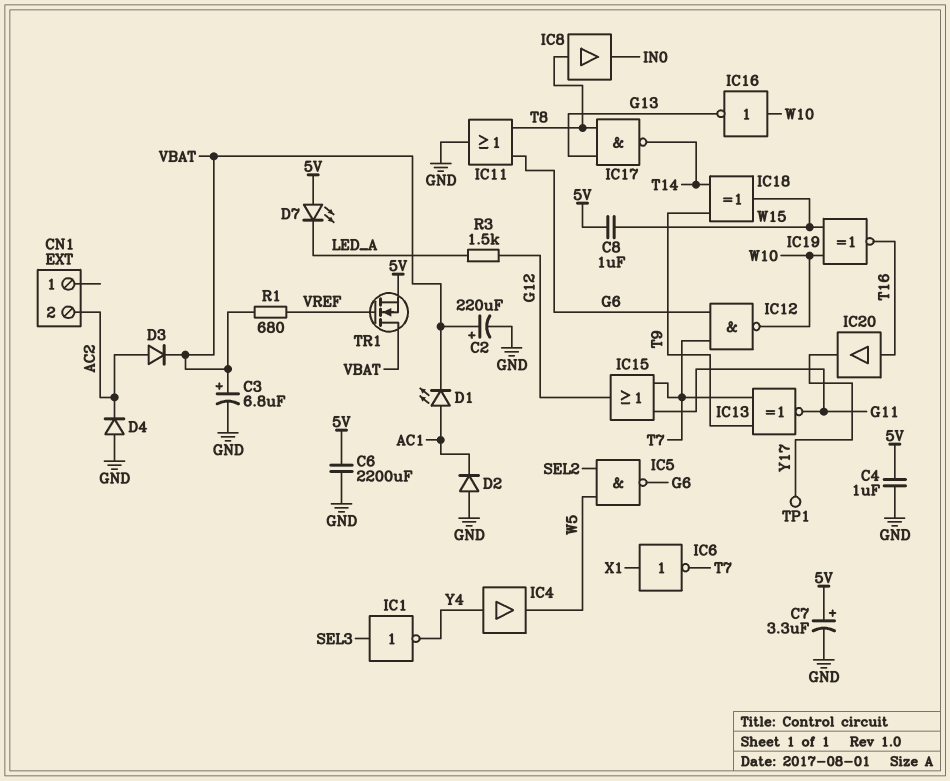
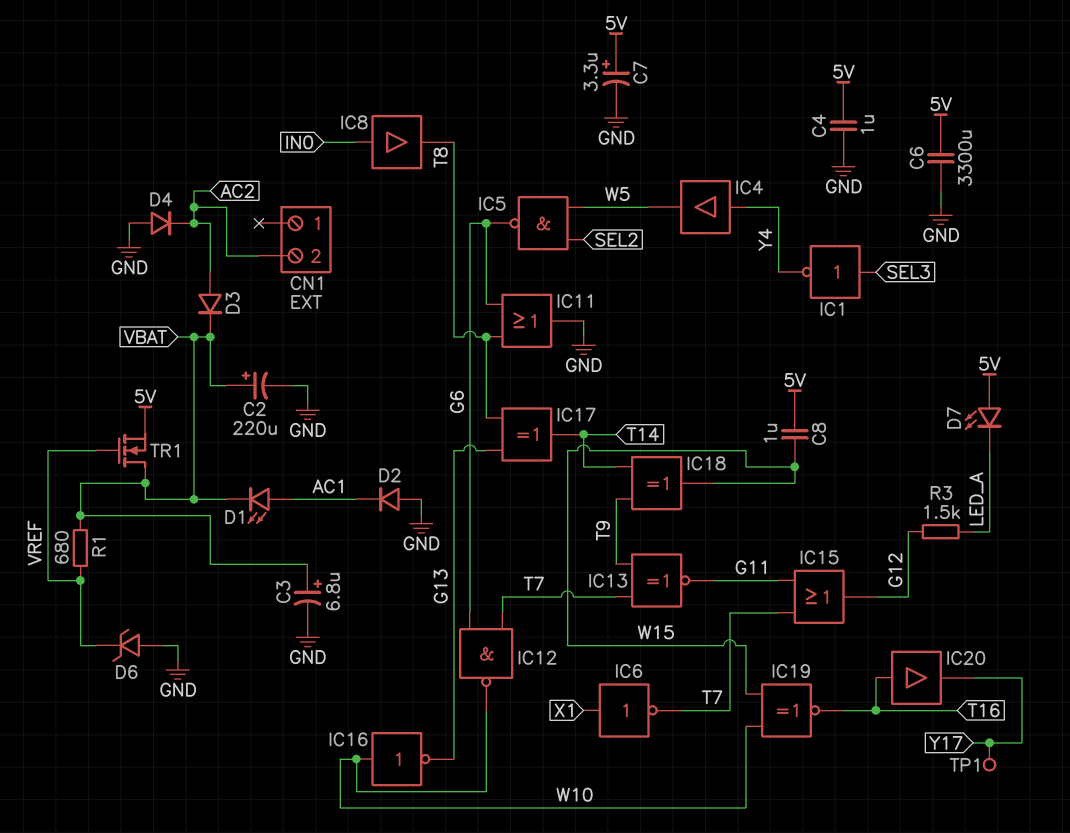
C6: 2200uF (5V, GND) -> 3300uF (5V, GND)
D6: none -> zener (A GND, K VREF)
IC8: buffer (in T8, out IN0) -> buffer (in IN0, out T8)
IC17: NAND (in G13, in T8, out T14) -> XOR (in G13, in T8, out T14)

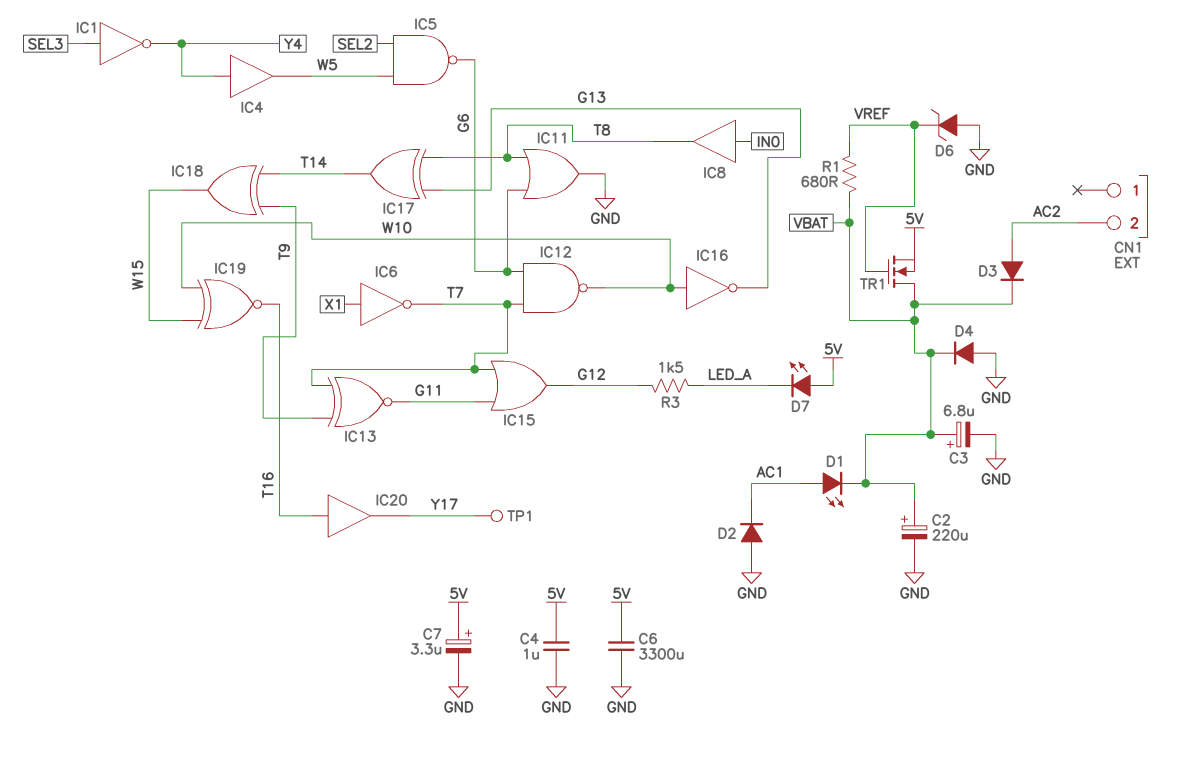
C8: 1uF (5V, W15) -> none
D4: diode (A GND, K AC2) -> diode (A GND, K VBAT)

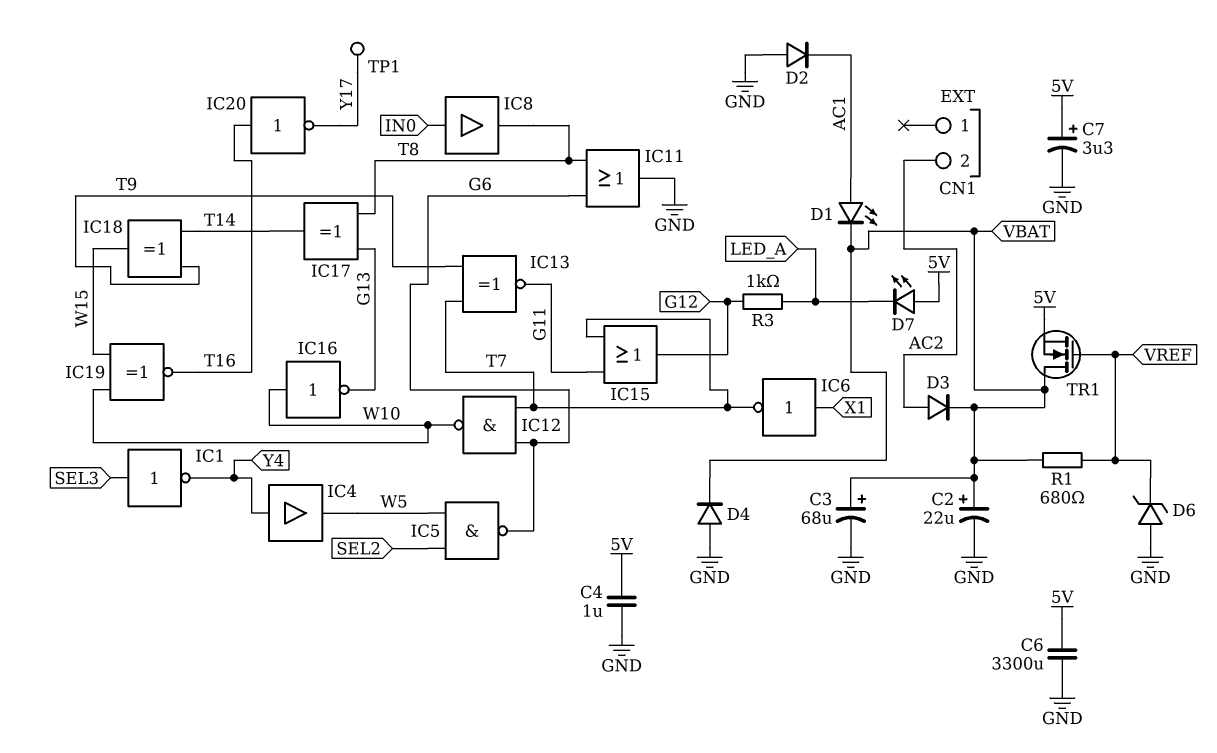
C2: 220uF (plus VBAT, minus GND) -> 22uF (plus VBAT, minus GND)
C3: 6.8uF (plus VBAT, minus GND) -> 68uF (plus VBAT, minus GND)
IC20: buffer (in T16, out Y17) -> NOT (in T16, out Y17)
R3: 1.5k (G12, LED_A) -> 1k (G12, LED_A)

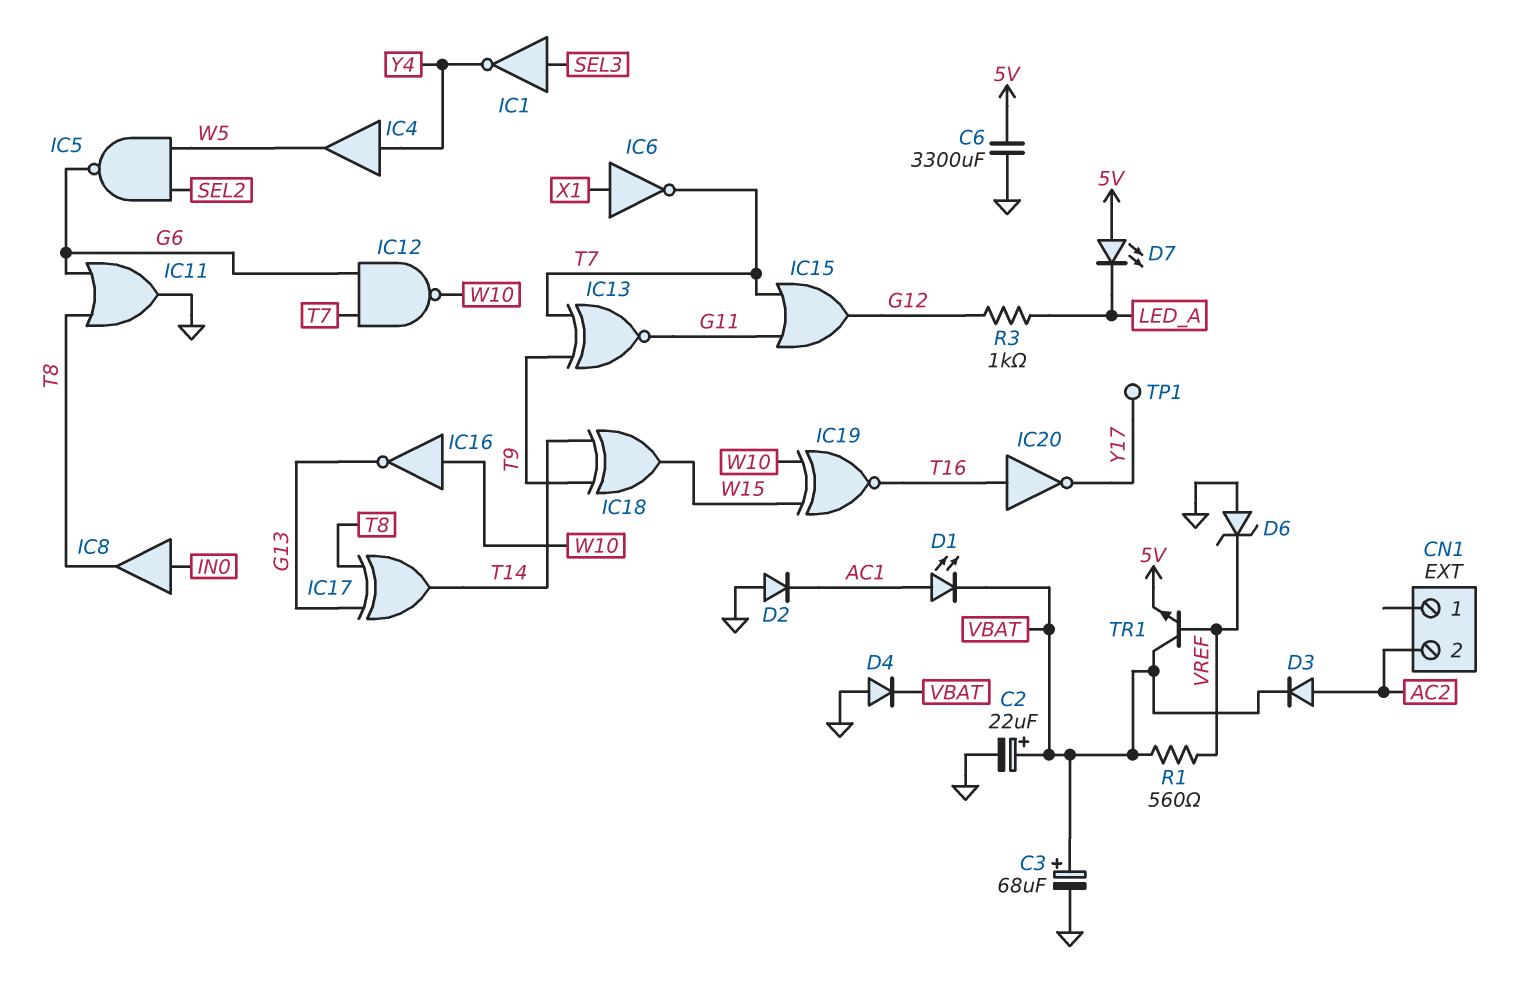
C4: 1uF (5V, GND) -> none
C7: 3.3uF (plus 5V, minus GND) -> none
R1: 680 (VBAT, VREF) -> 560 (VBAT, VREF)
TR1: NMOS (G VREF, D VBAT, S 5V) -> NPN (B VREF, C VBAT, E 5V)

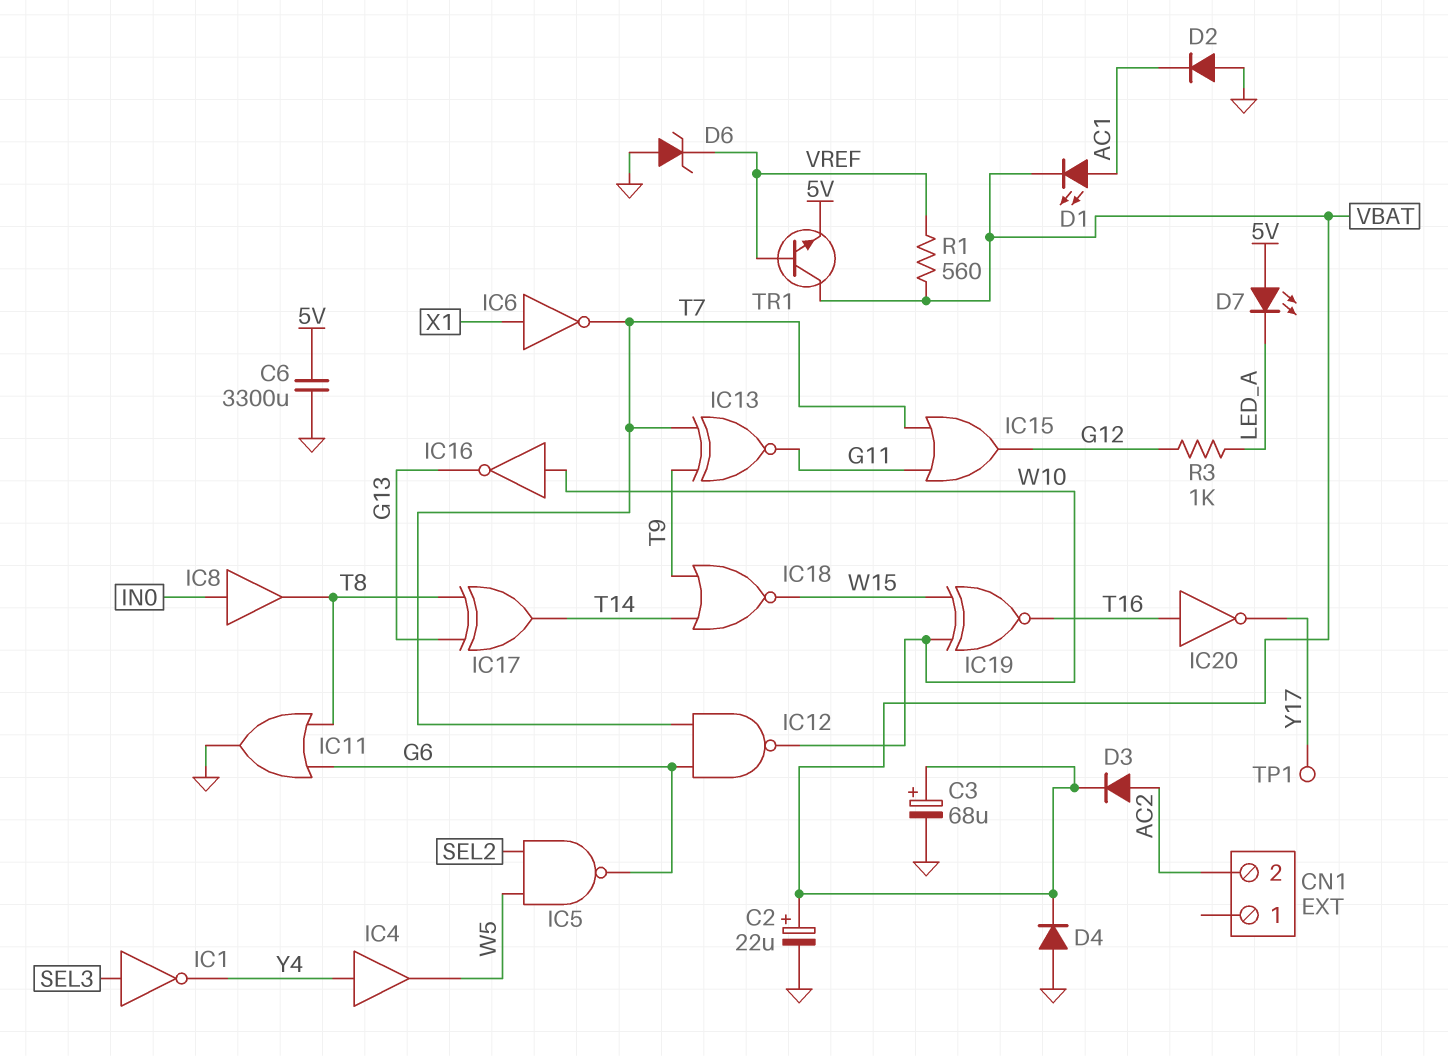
IC18: XOR (in T9, in T14, out W15) -> NOR (in T9, in T14, out W15)

